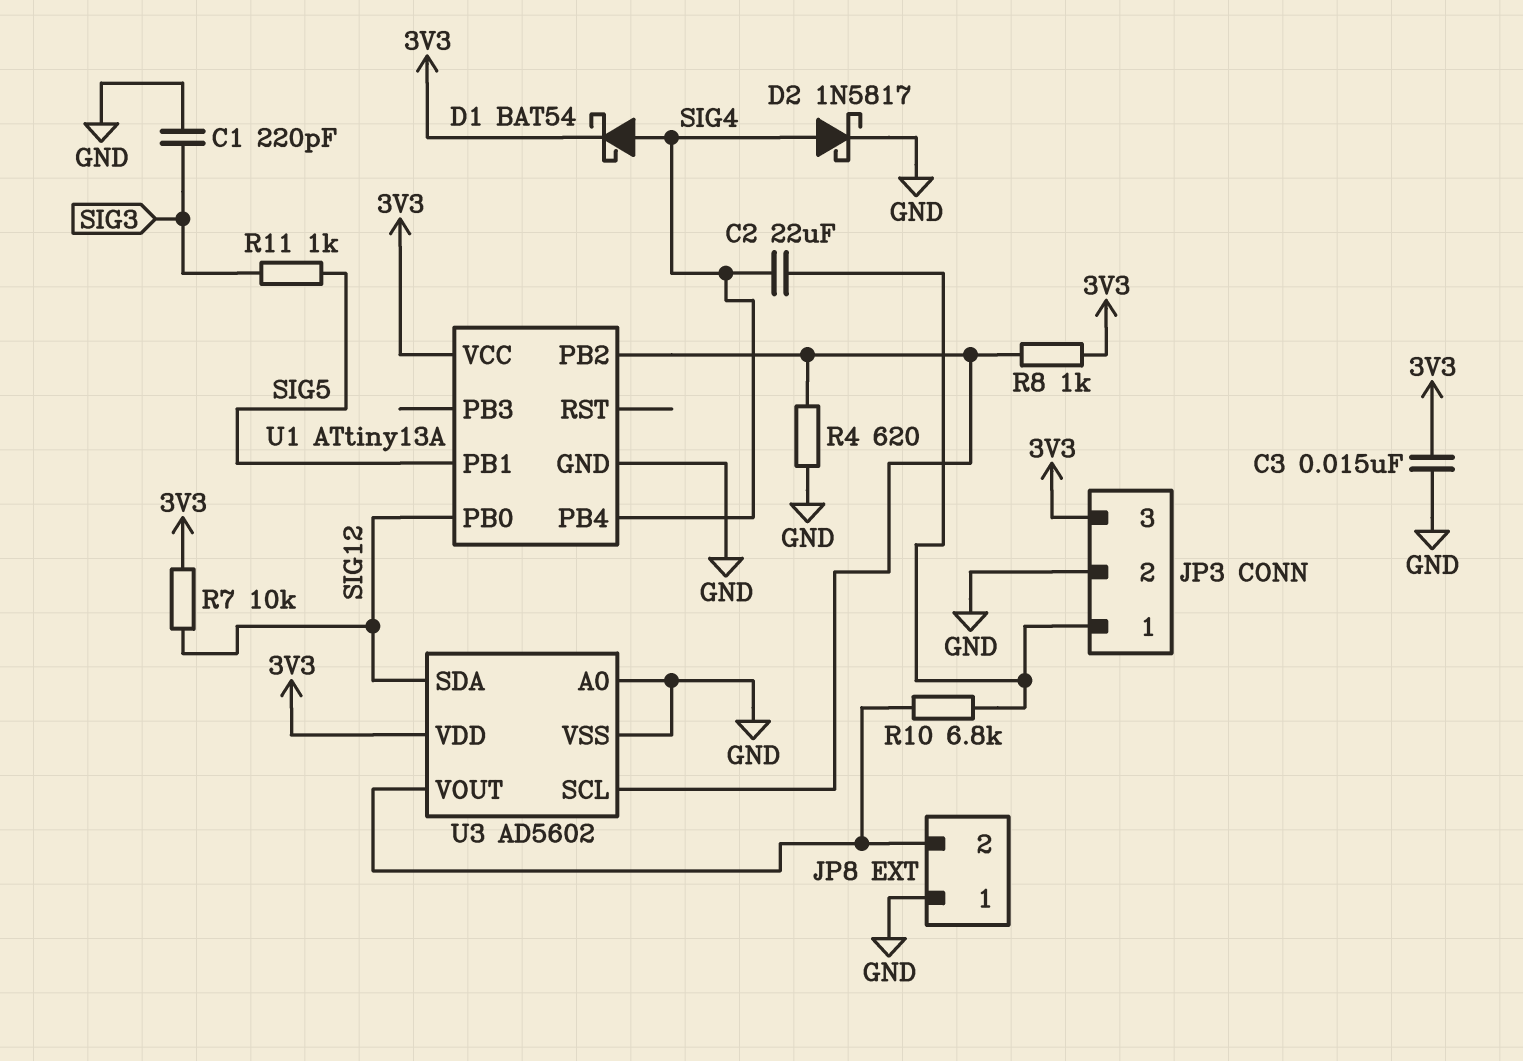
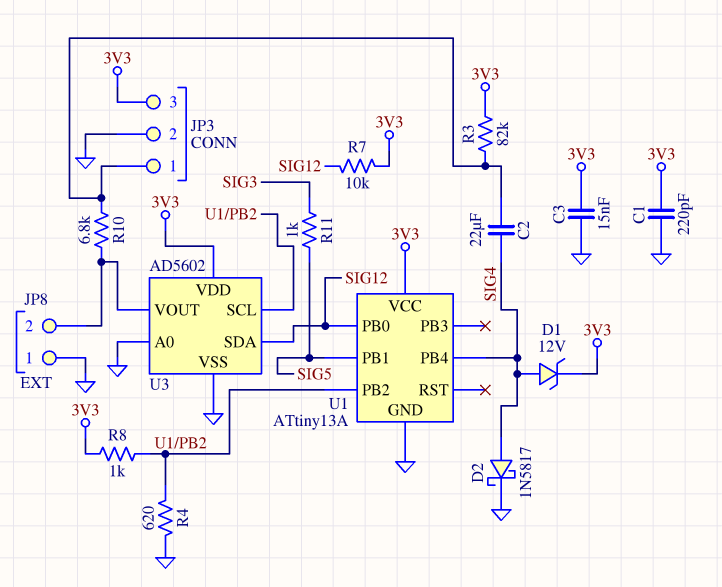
C1: 220pF (GND, SIG3) -> 220pF (3V3, GND)
D1: schottky BAT54 (A SIG4, K 3V3) -> zener 12V (A SIG4, K 3V3)
R3: none -> 82k (3V3, JP3/1)

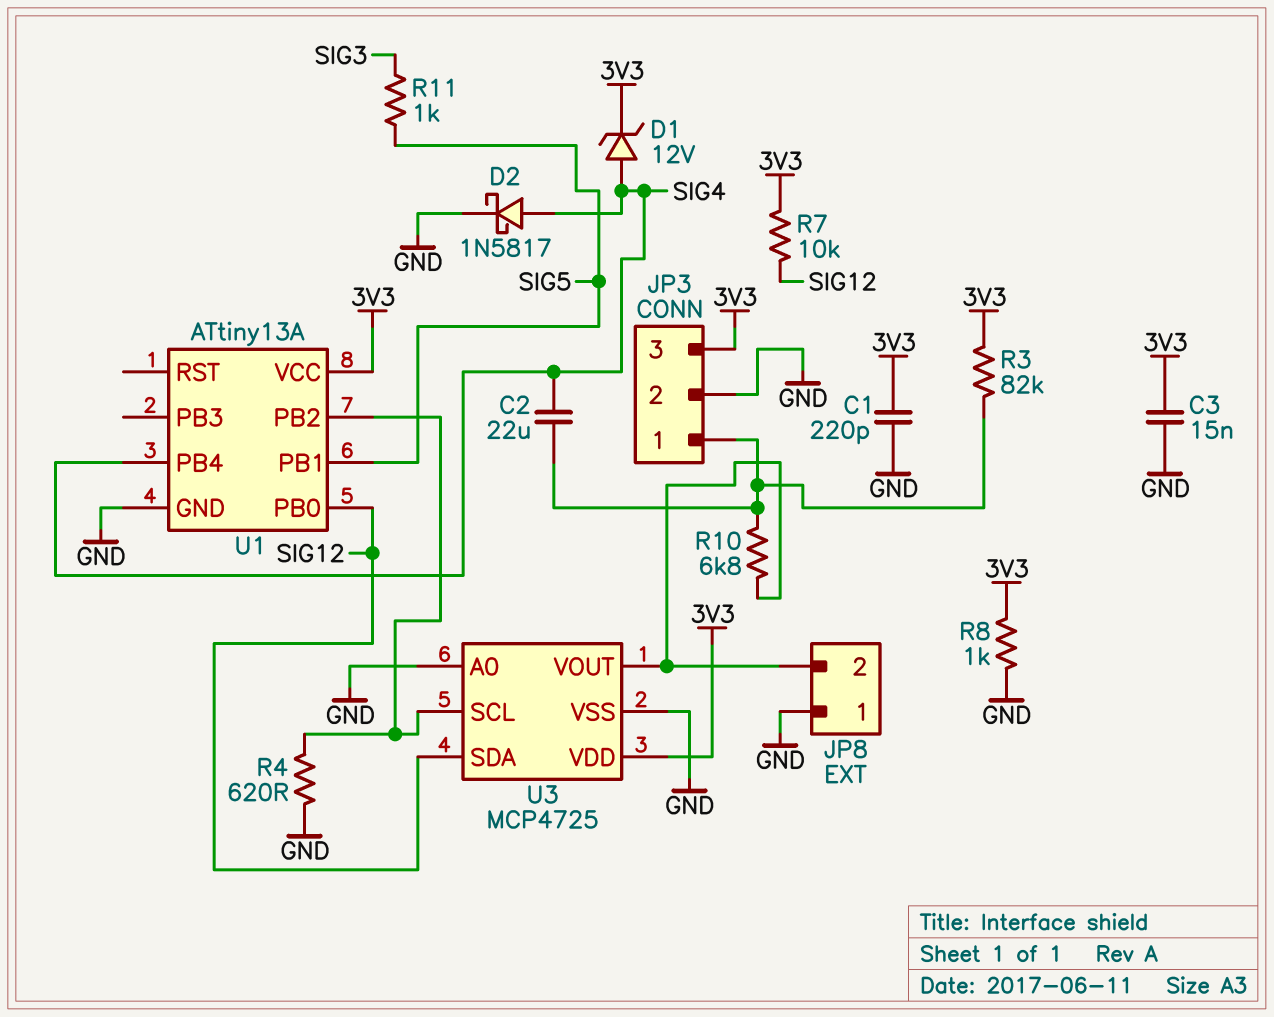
R8: 1k (3V3, U1/PB2) -> 1k (3V3, GND)
U3: AD5602 -> MCP4725

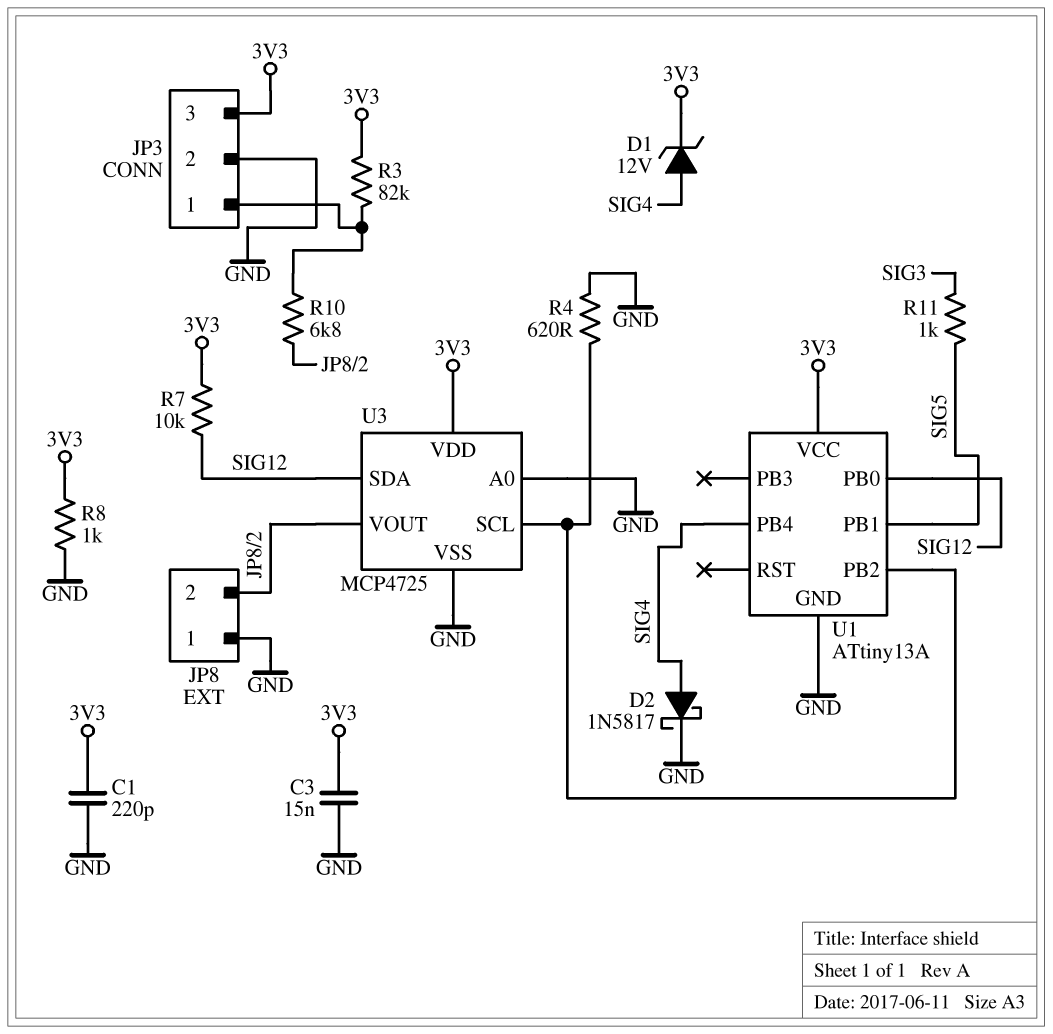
C2: 22uF (JP3/1, SIG4) -> none

